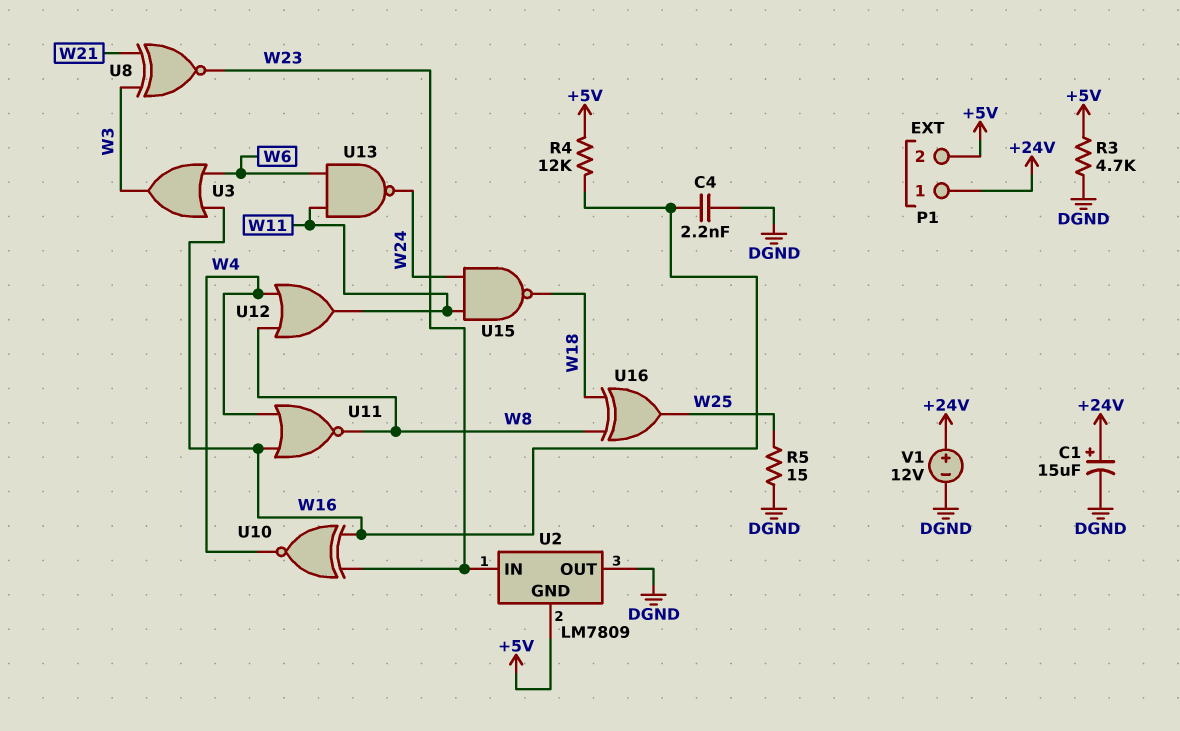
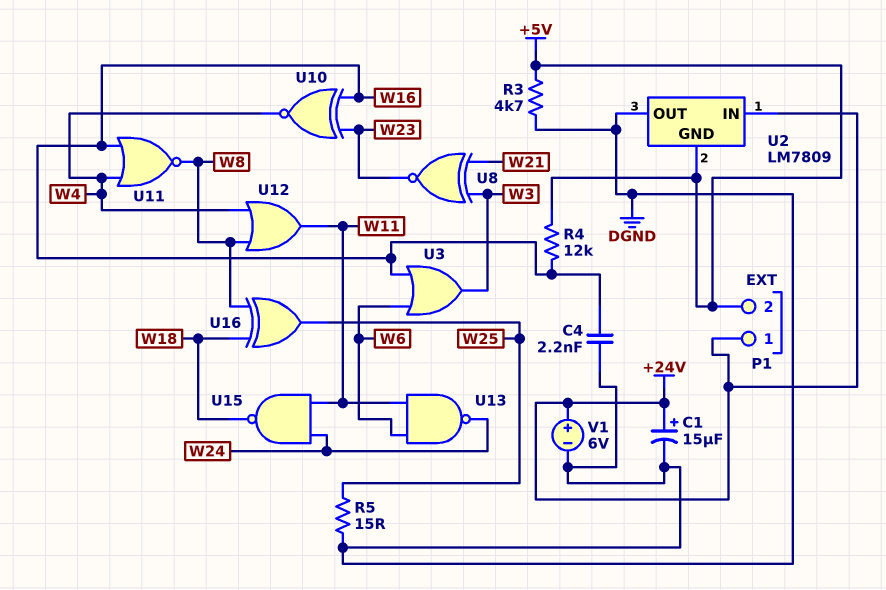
U2 pin IN: W23 -> +24V
V1: 12V (plus +24V, minus DGND) -> 6V (plus +24V, minus DGND)

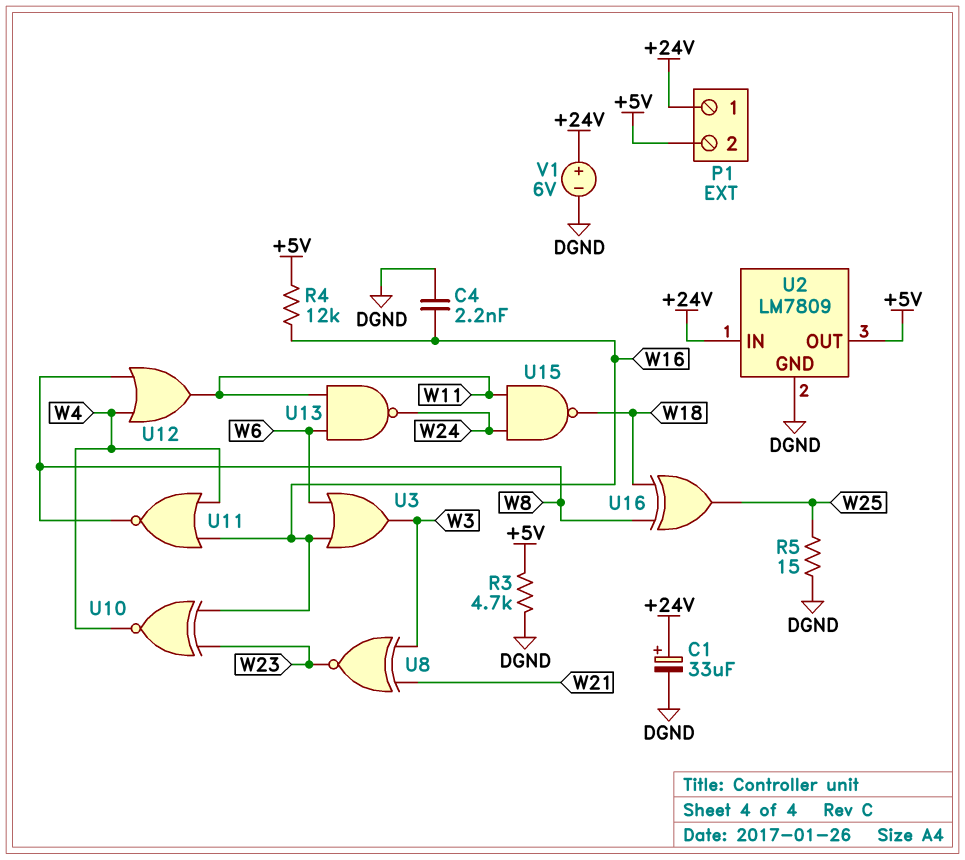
C1: 15uF (plus +24V, minus DGND) -> 33uF (plus +24V, minus DGND)
U2 pin GND: +5V -> DGND
U2 pin OUT: DGND -> +5V

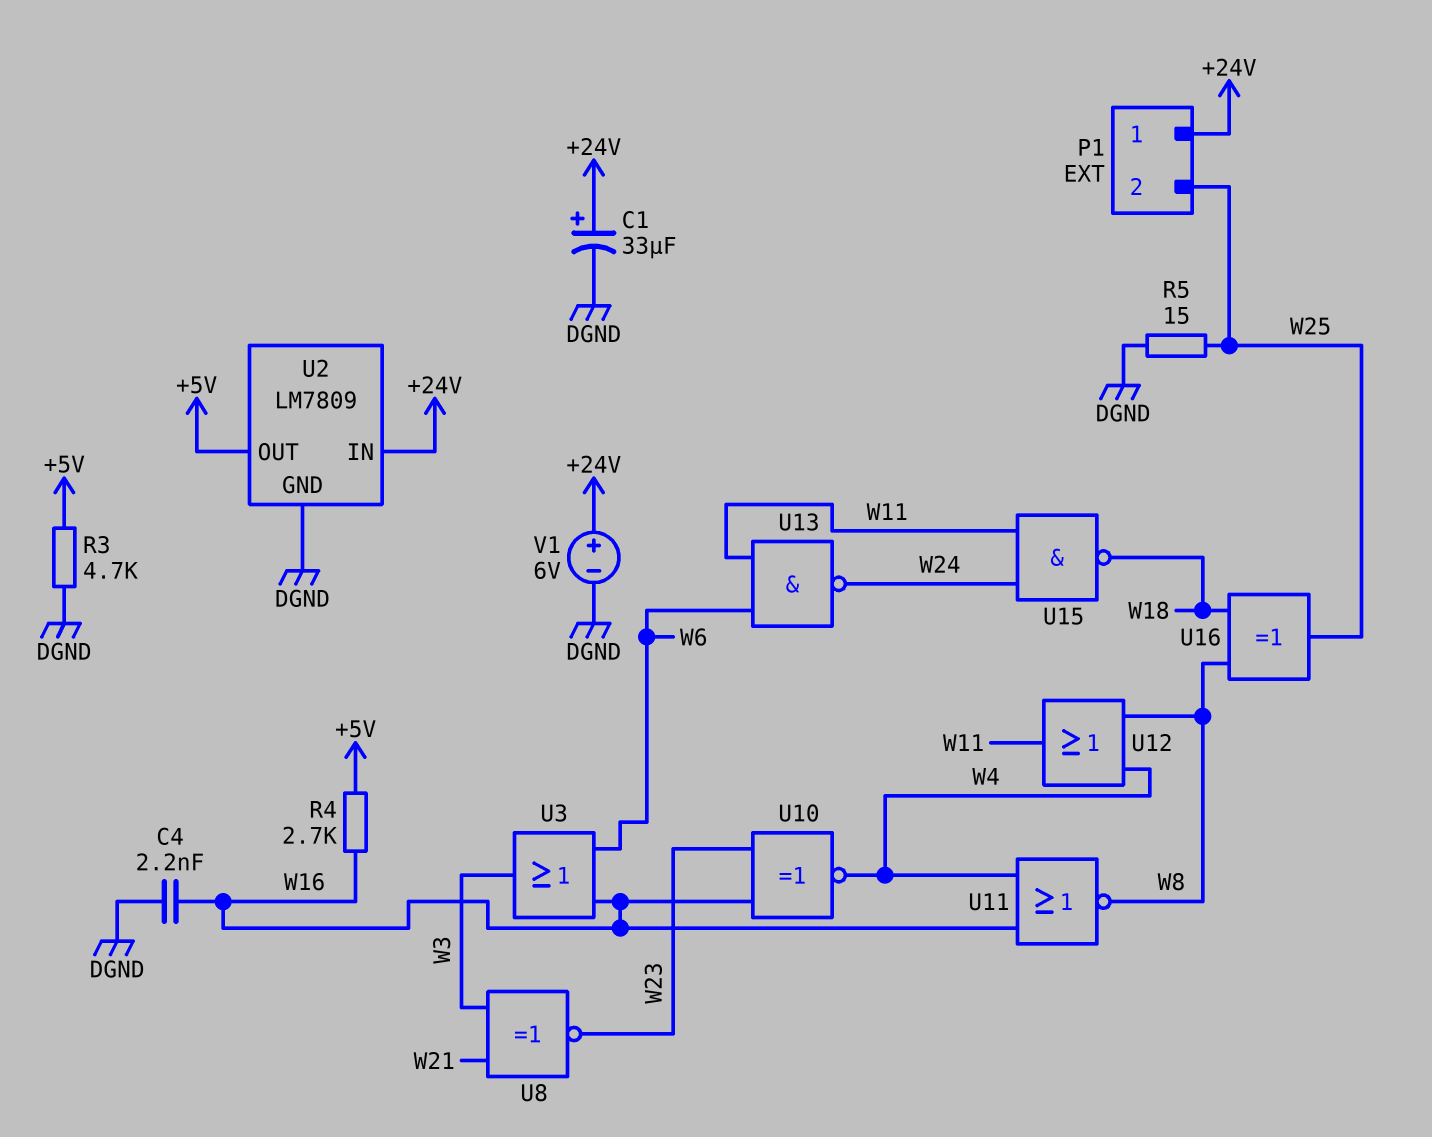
P1 pin 2: +5V -> W25
R4: 12k (+5V, W16) -> 2.7k (+5V, W16)

